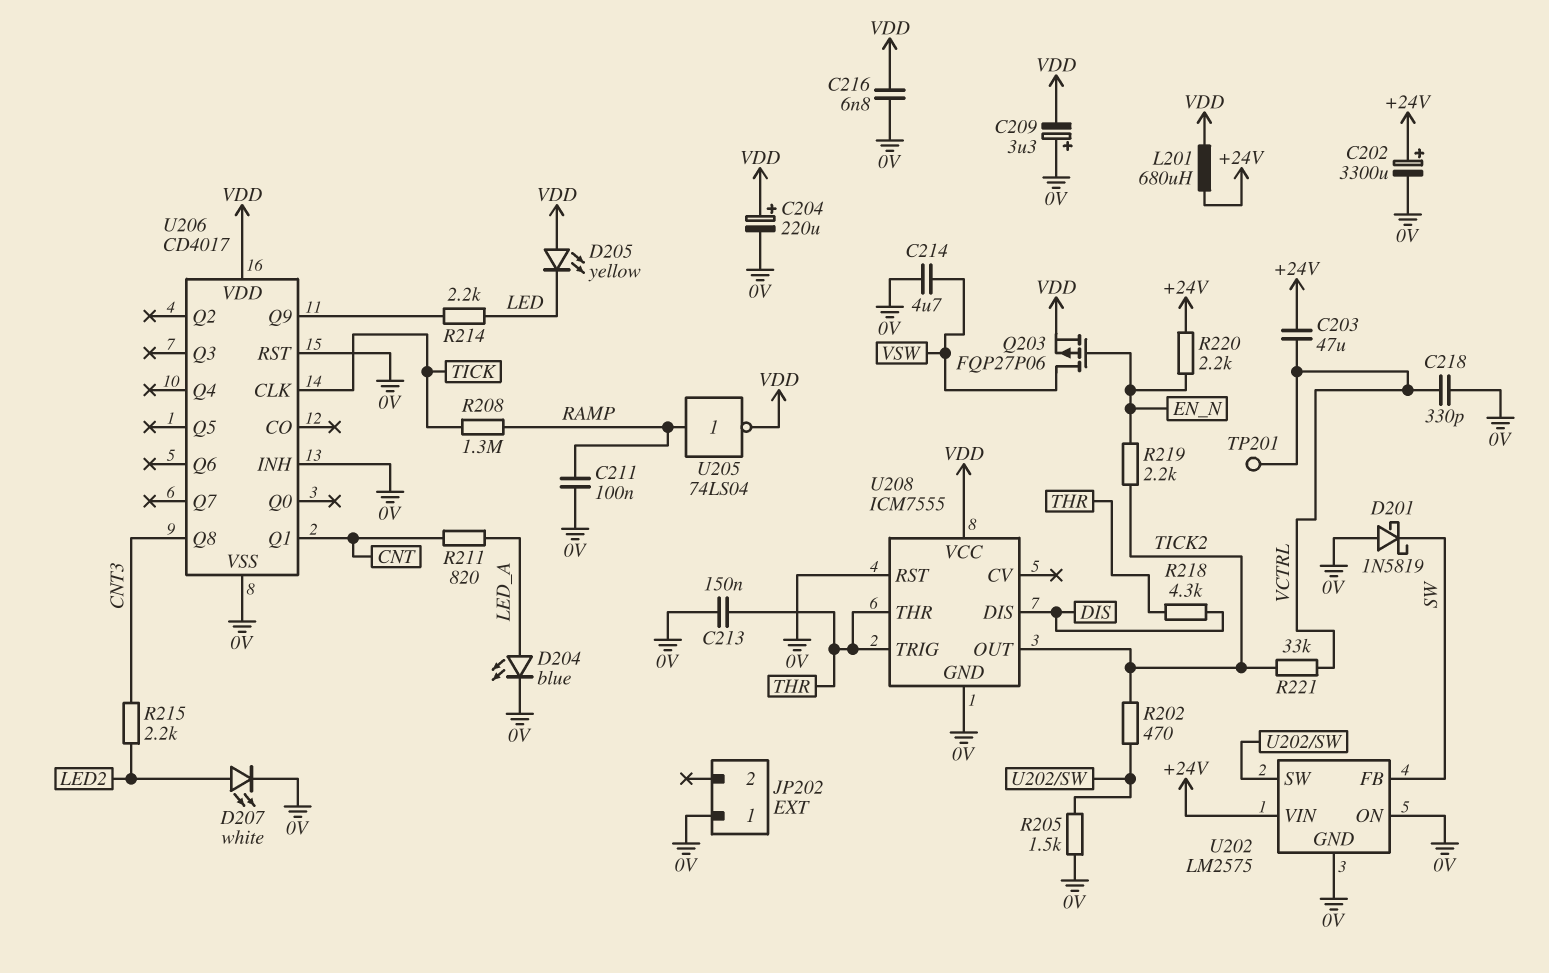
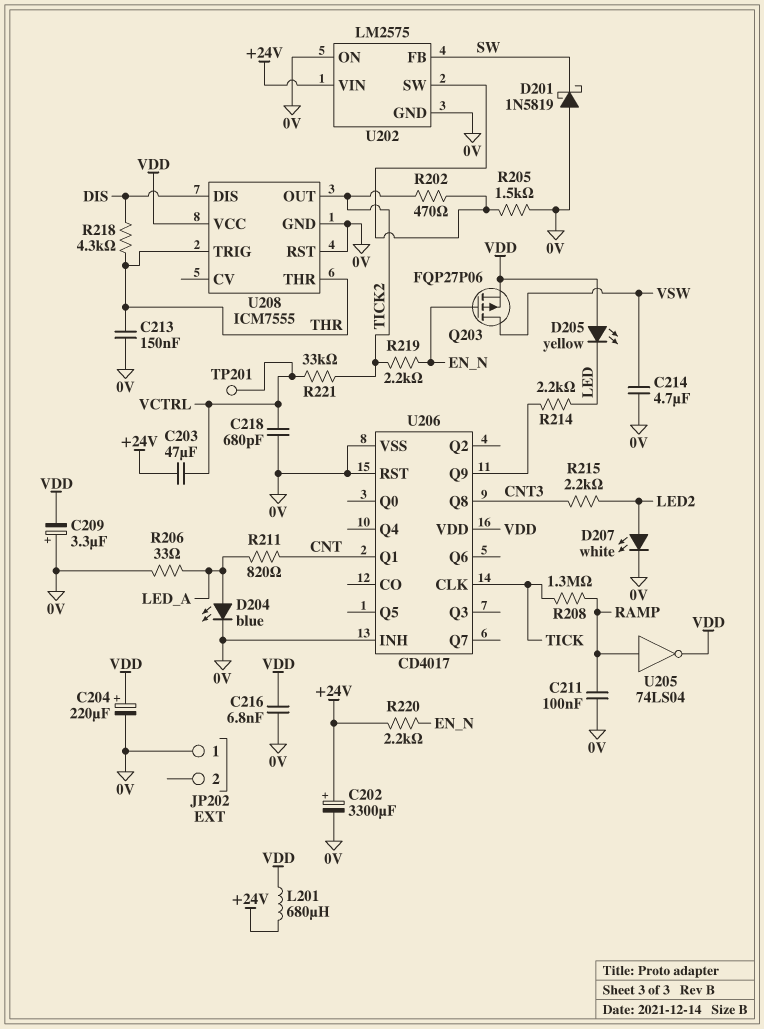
C218: 330pF (0V, VCTRL) -> 680pF (0V, VCTRL)
R206: none -> 33 (0V, LED_A)

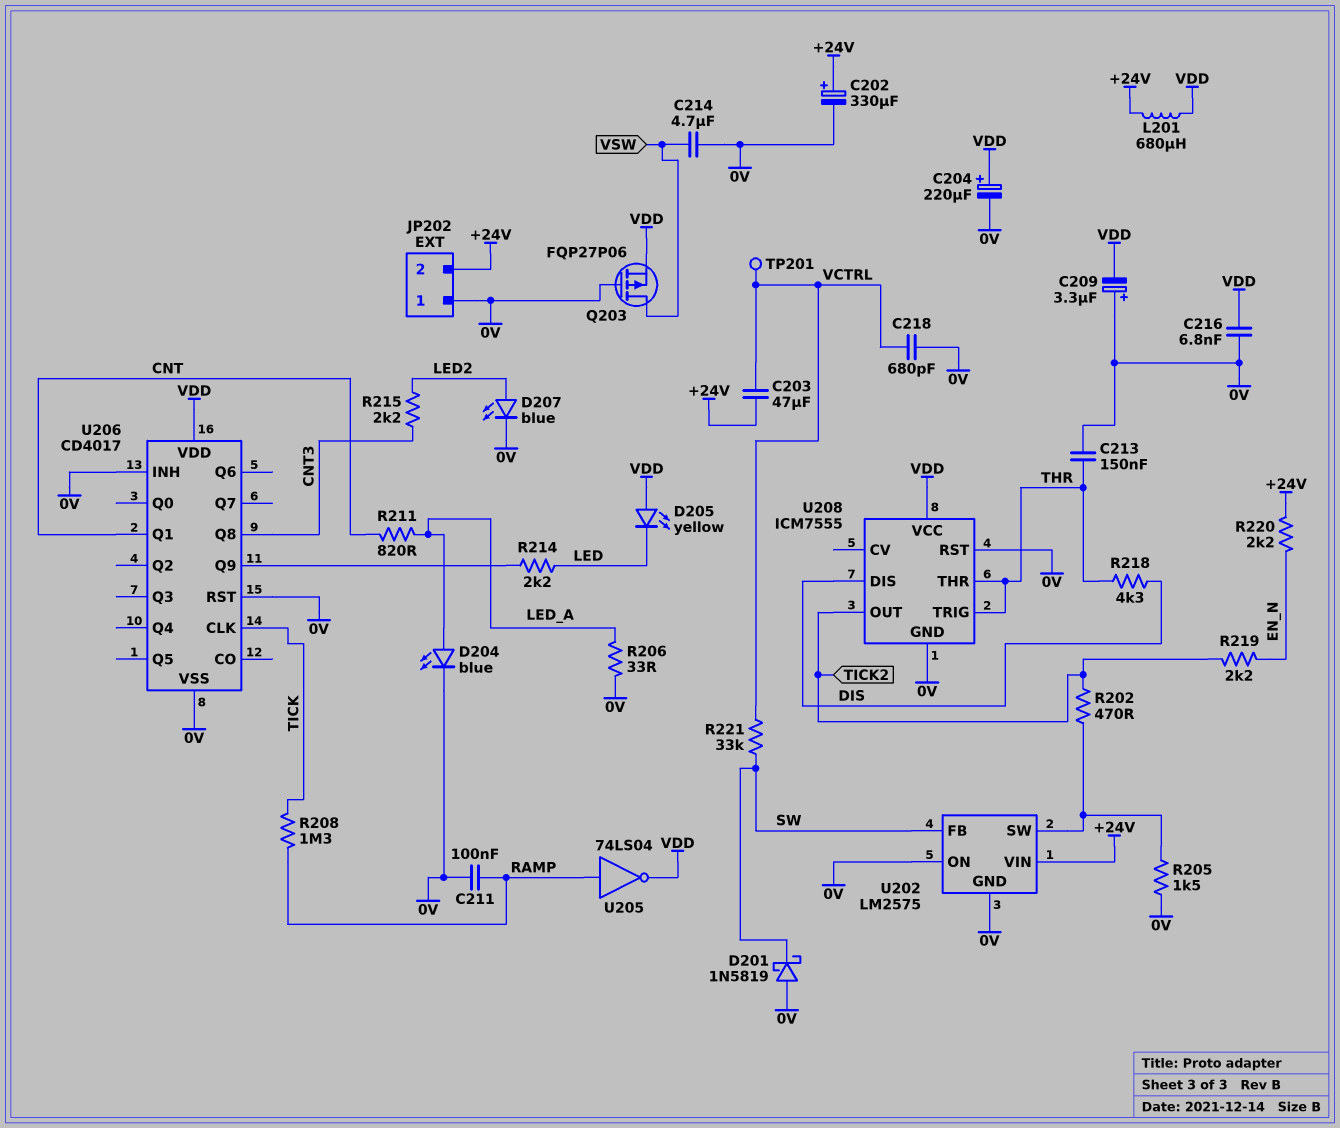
C202: 3300uF (plus +24V, minus 0V) -> 330uF (plus +24V, minus 0V)
D207: LED white (A LED2, K 0V) -> LED blue (A LED2, K 0V)
JP202 pin 2: none -> +24V
Q203: PMOS FQP27P06 (G EN_N, D VSW, S VDD) -> PMOS FQP27P06 (G 0V, D VSW, S VDD)
R221: 33k (TICK2, VCTRL) -> 33k (SW, VCTRL)

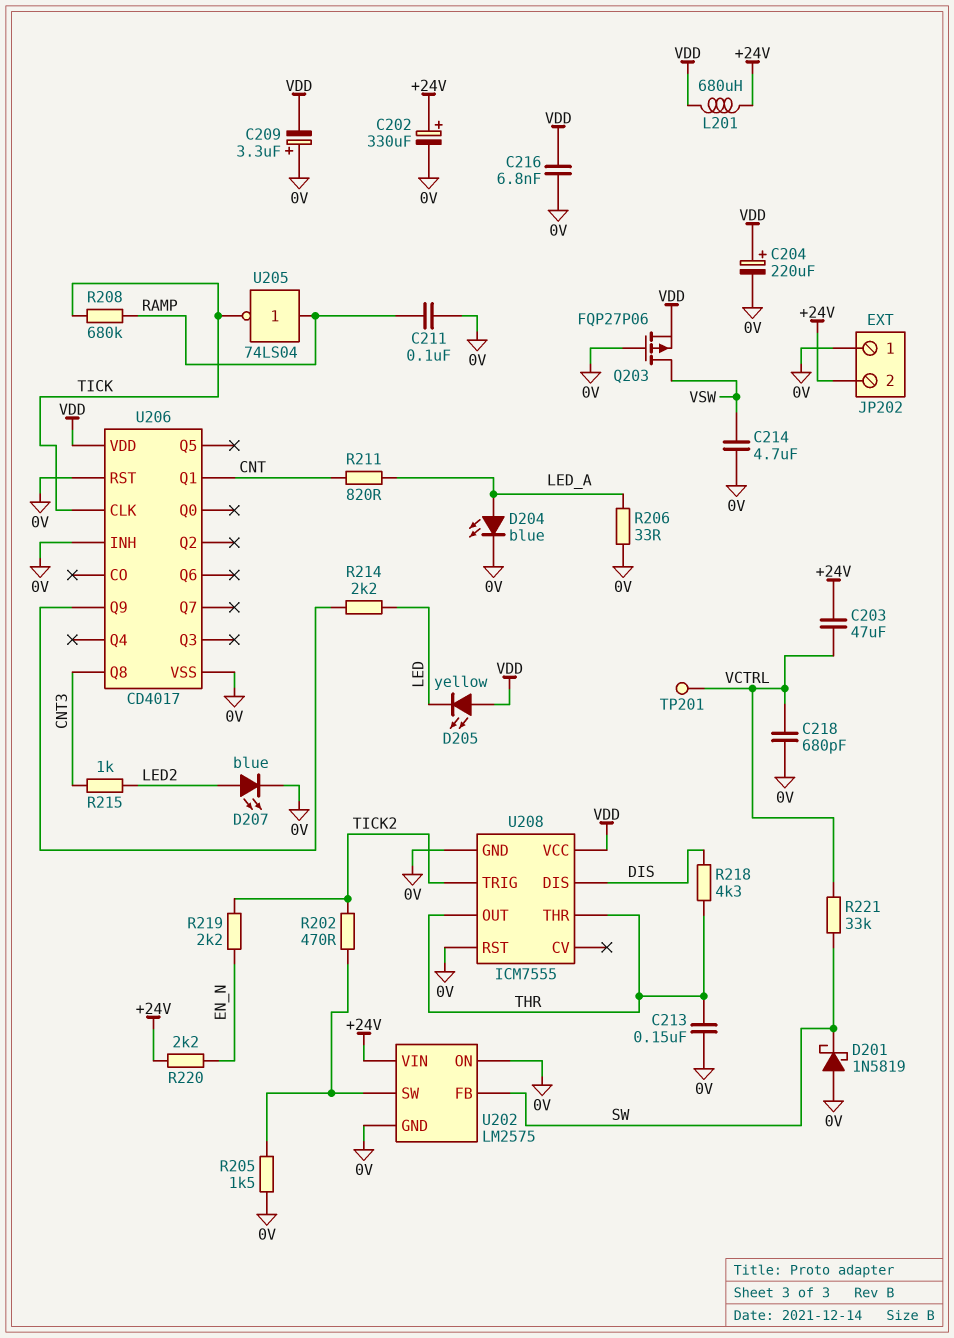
R208: 1.3M (RAMP, TICK) -> 680k (RAMP, TICK)
R215: 2.2k (CNT3, LED2) -> 1k (CNT3, LED2)
U205: NOT 74LS04 (in RAMP, out VDD) -> NOT 74LS04 (in RAMP, out TICK)
U208 pin OUT: TICK2 -> THR
U208 pin TRIG: THR -> TICK2

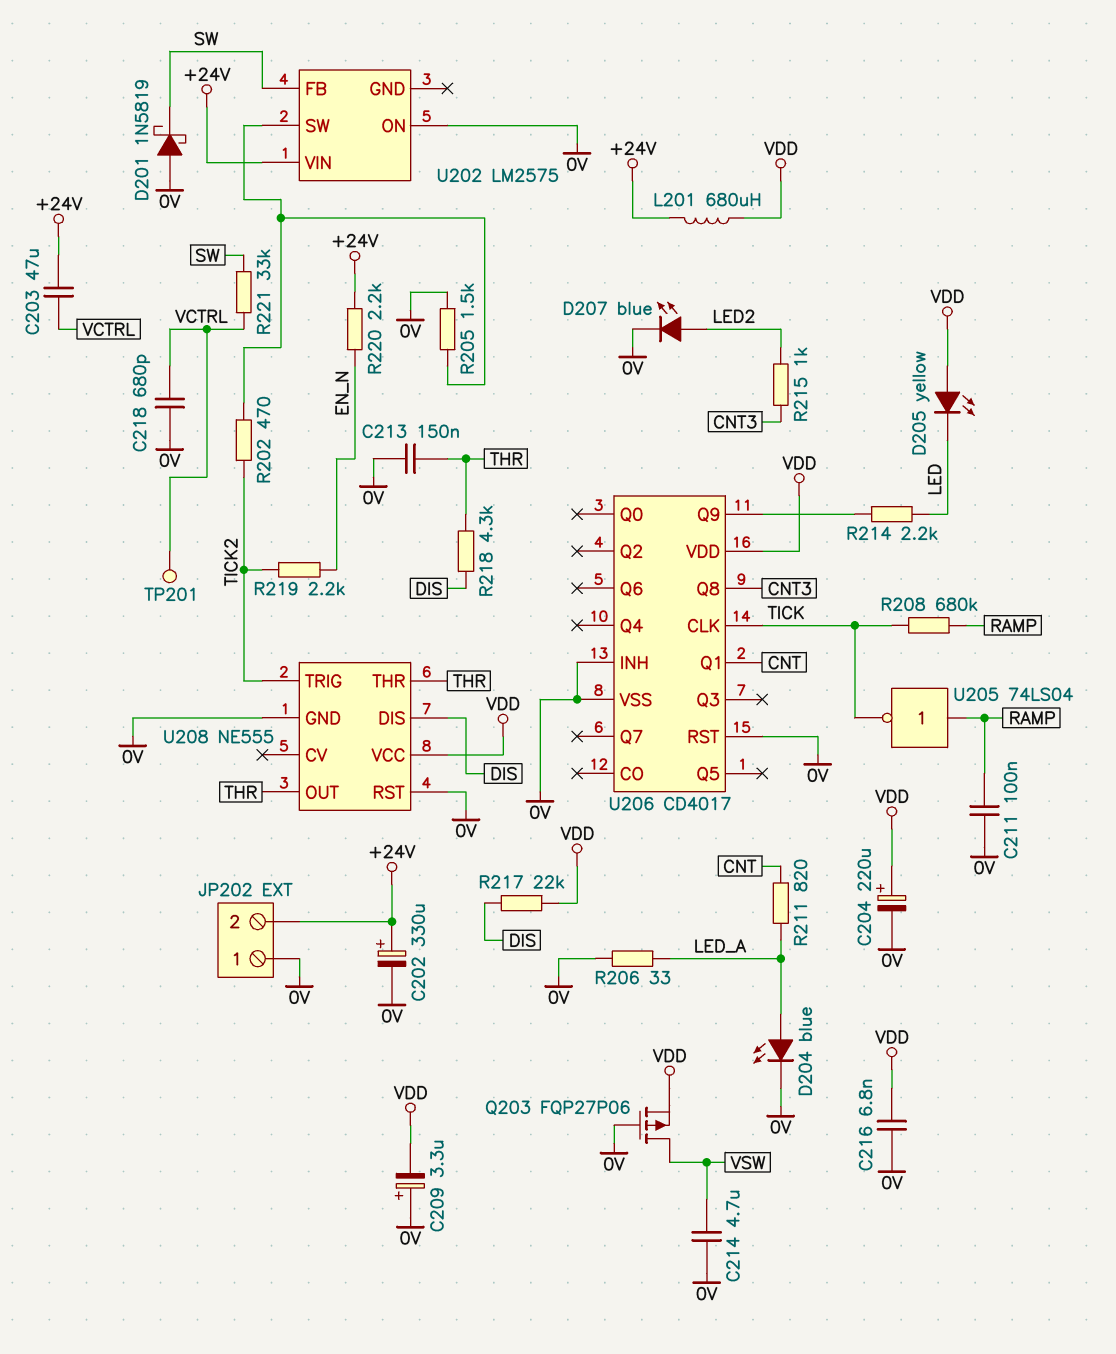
R217: none -> 22k (DIS, VDD)
U202 pin GND: 0V -> none
U208: ICM7555 -> NE555

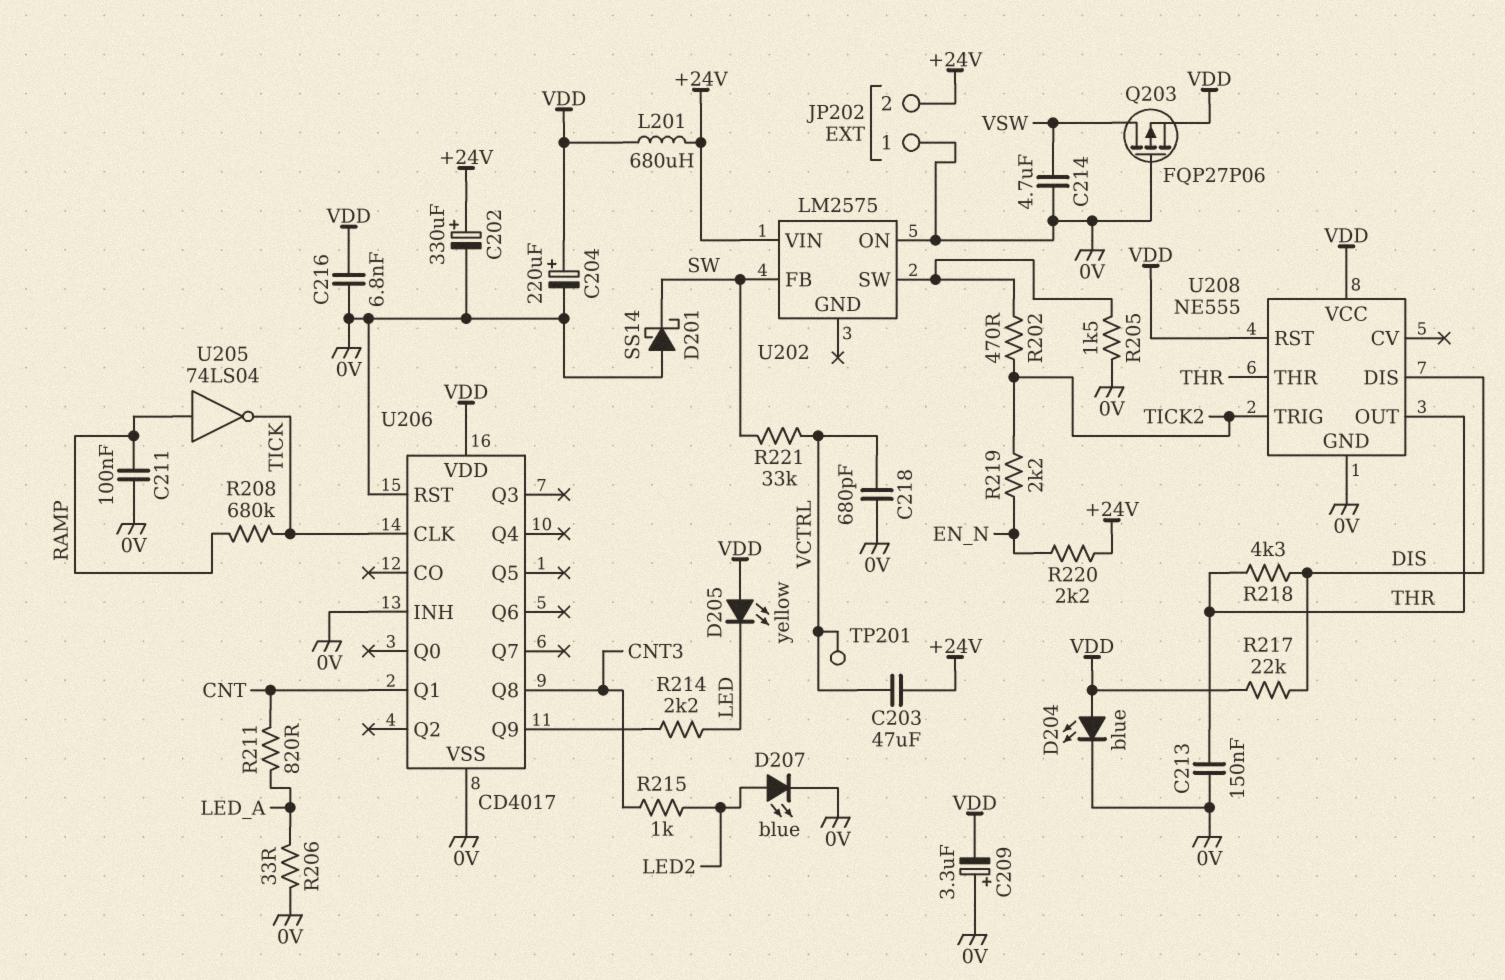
D201: schottky 1N5819 (A 0V, K SW) -> schottky SS14 (A 0V, K SW)
D204: LED blue (A LED_A, K 0V) -> LED blue (A VDD, K 0V)
U208 pin RST: 0V -> VDD

